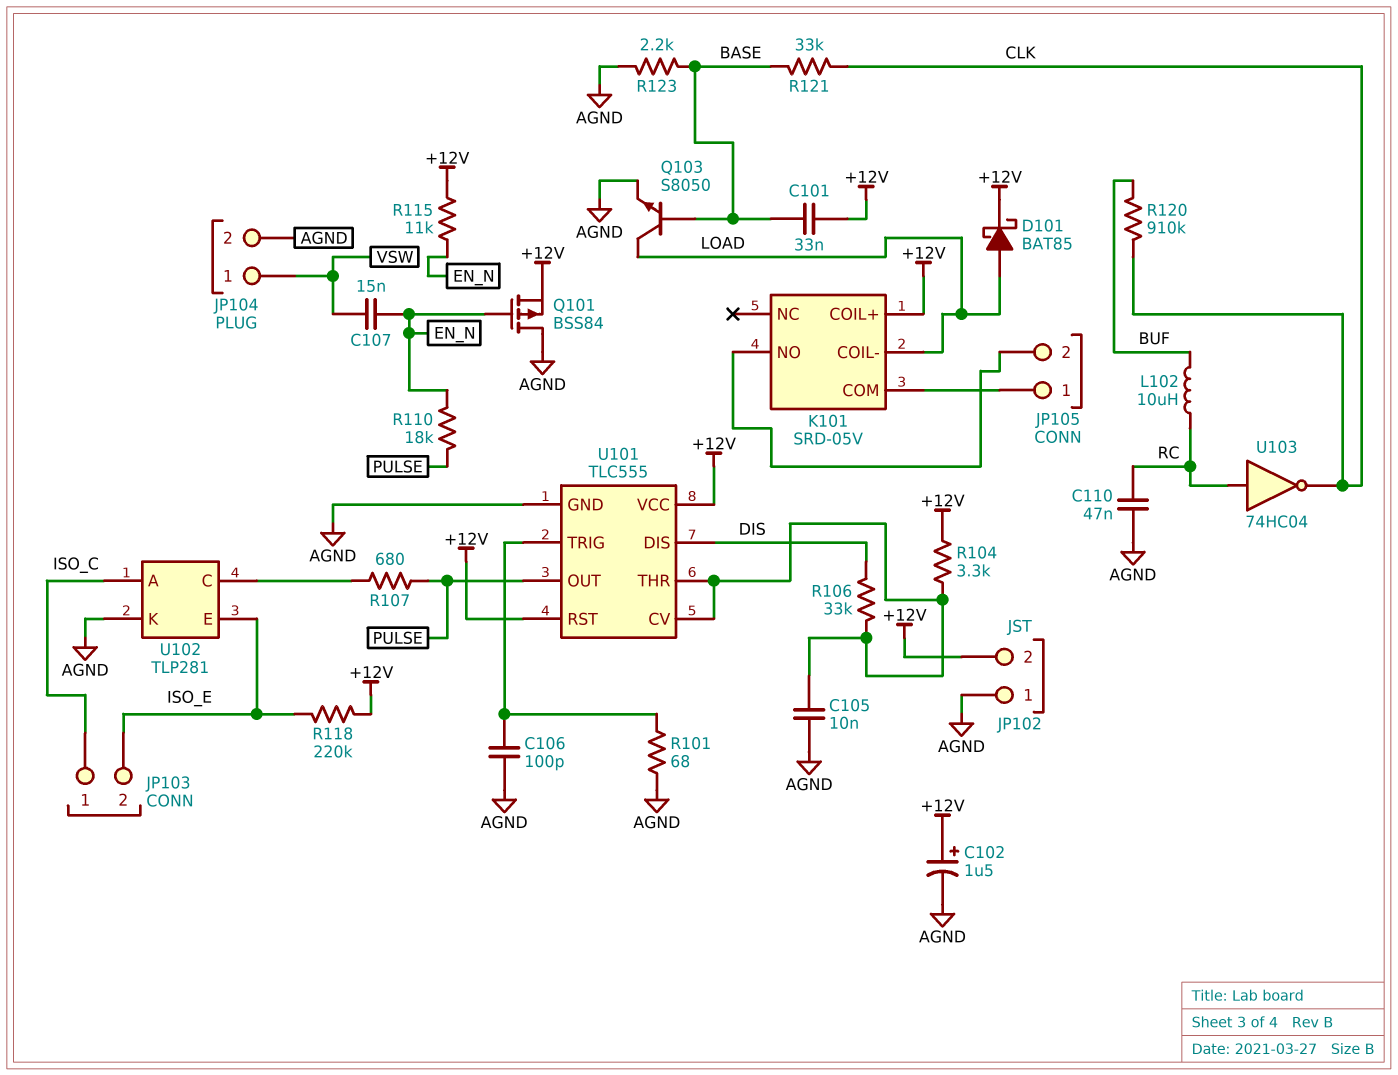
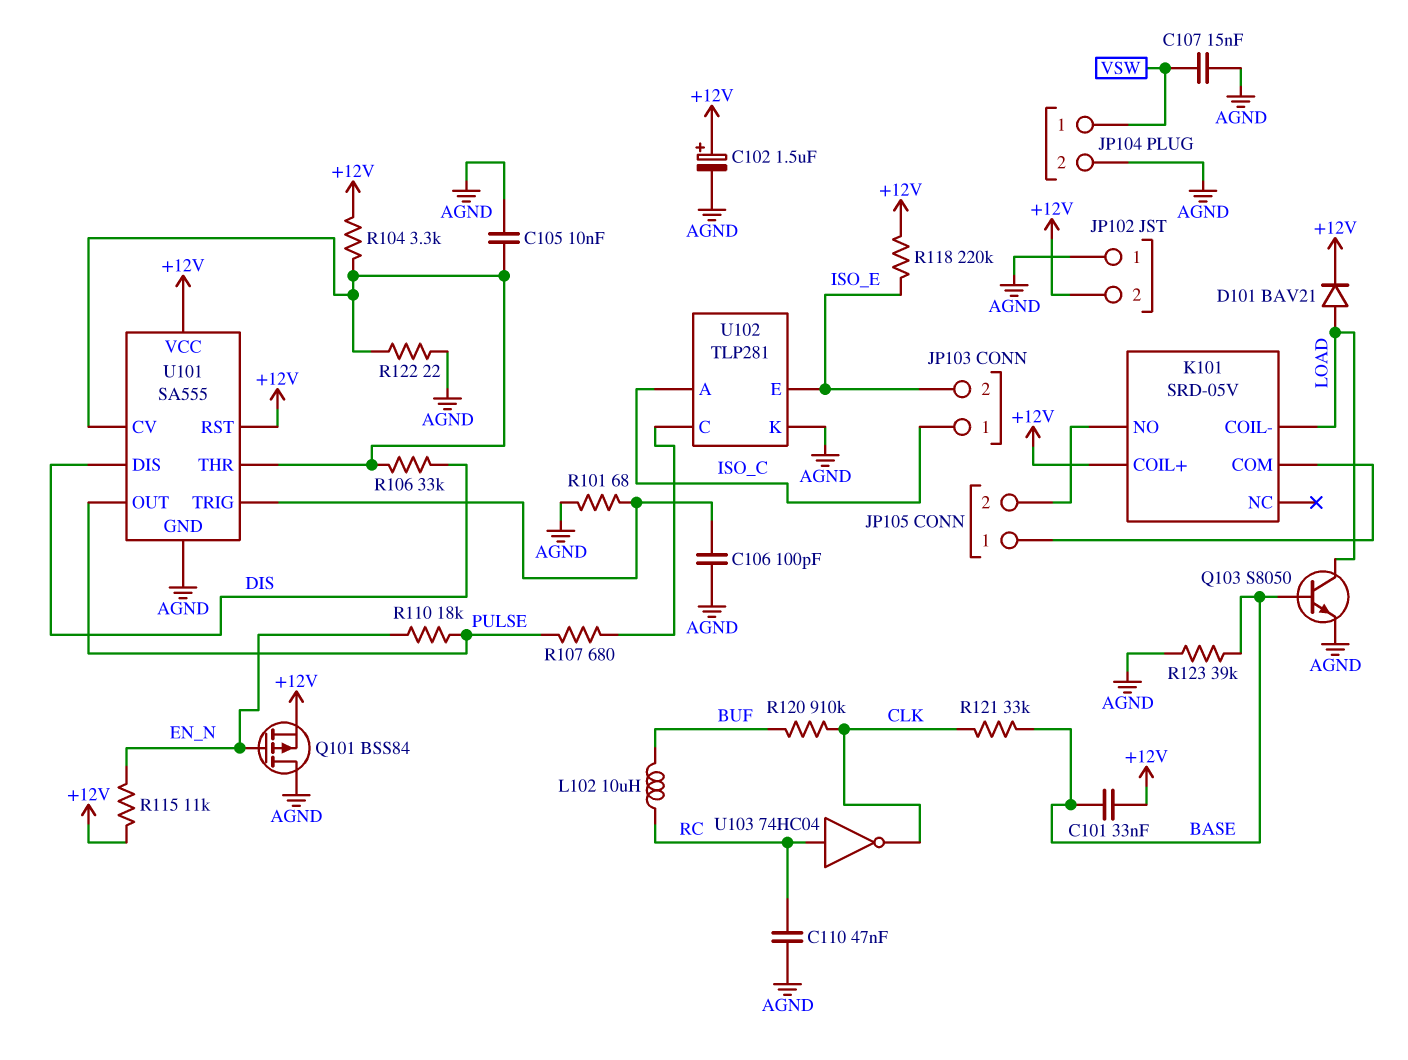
C107: 15nF (EN_N, VSW) -> 15nF (AGND, VSW)
D101: schottky BAT85 (A LOAD, K +12V) -> diode BAV21 (A LOAD, K +12V)
R122: none -> 22 (AGND, U101/CV)
R123: 2.2k (AGND, BASE) -> 39k (AGND, BASE)
U101: TLC555 -> SA555

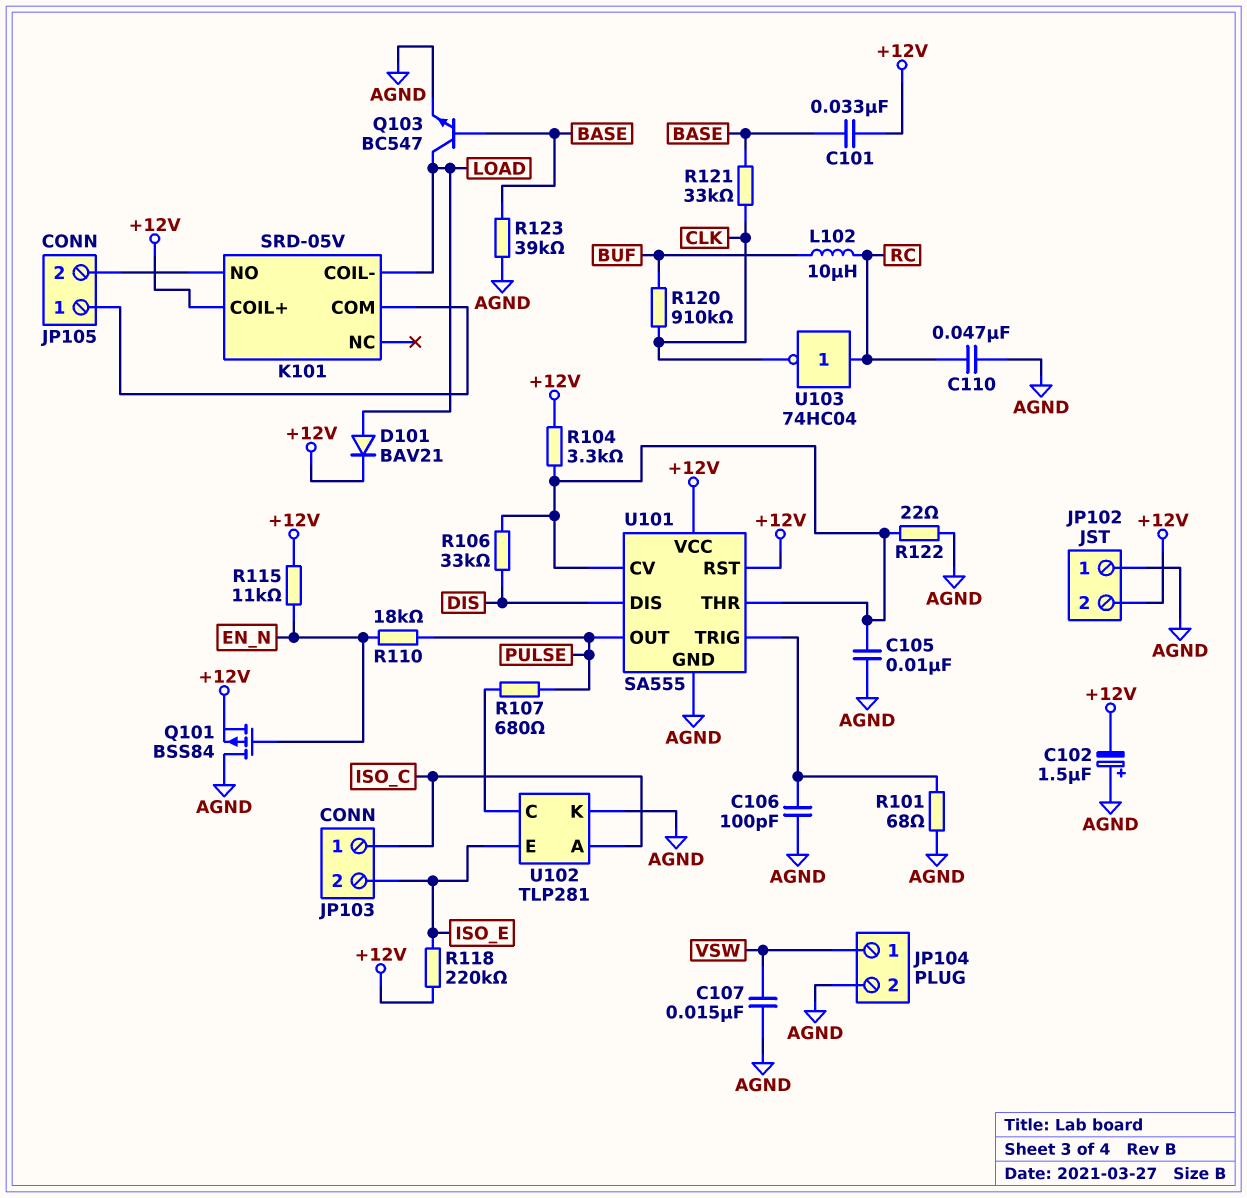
C102: 1.5uF (plus +12V, minus AGND) -> 1.5uF (plus AGND, minus +12V)
Q103: NPN S8050 (B BASE, C LOAD, E AGND) -> NPN BC547 (B BASE, C LOAD, E AGND)

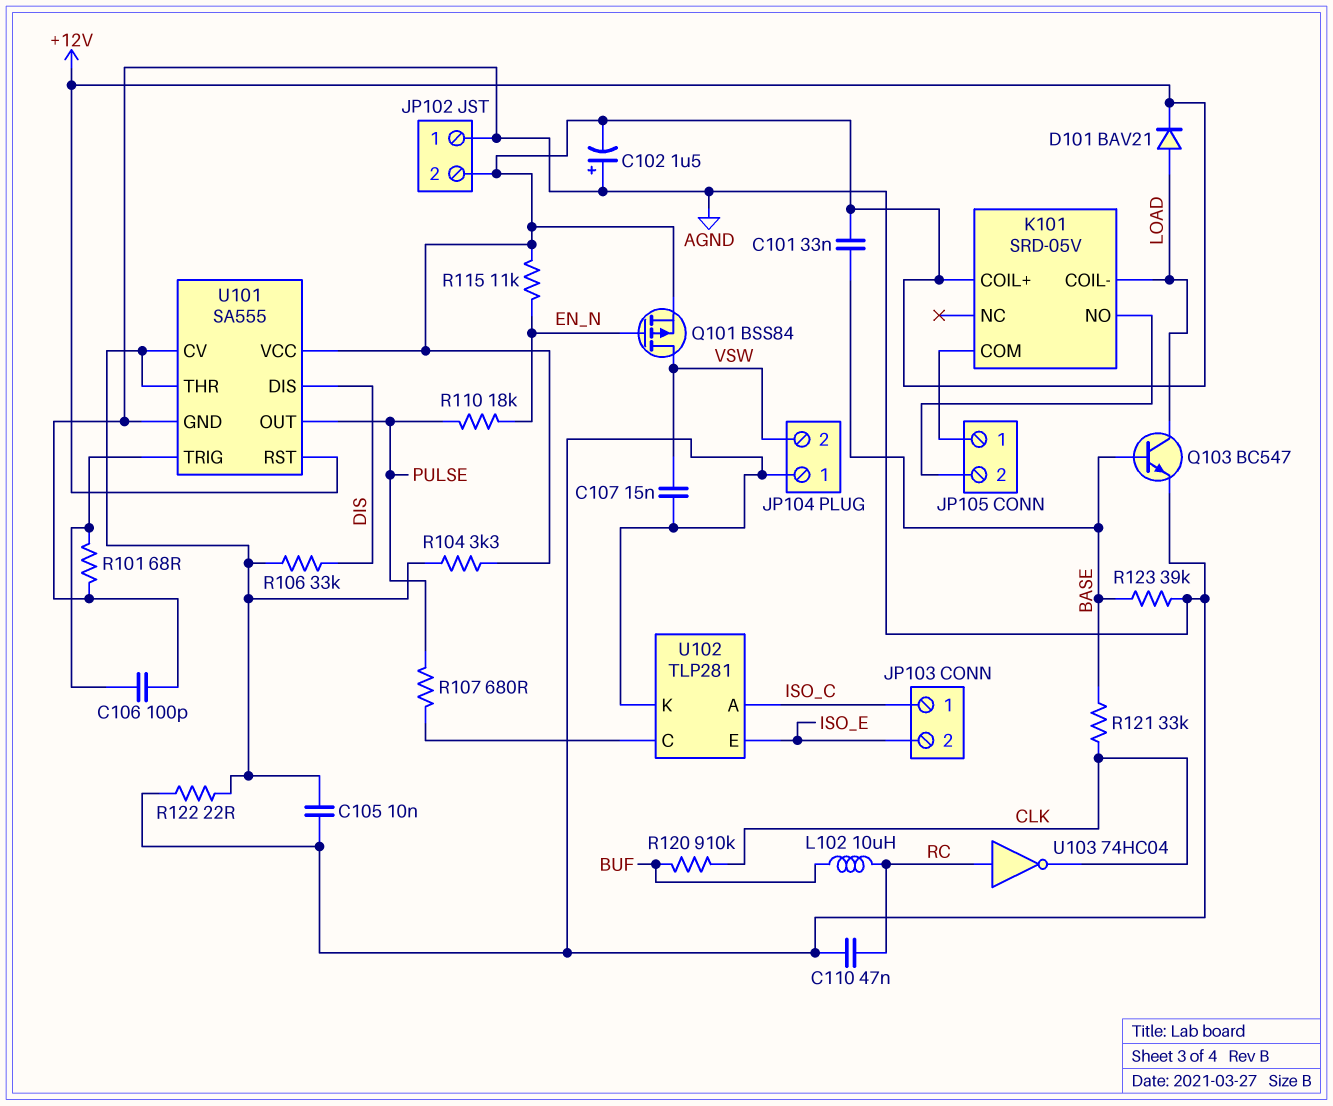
JP104 pin 1: VSW -> AGND
JP104 pin 2: AGND -> VSW
Q101: PMOS BSS84 (G EN_N, D AGND, S +12V) -> PMOS BSS84 (G EN_N, D VSW, S +12V)
R118: 220k (+12V, ISO_E) -> none

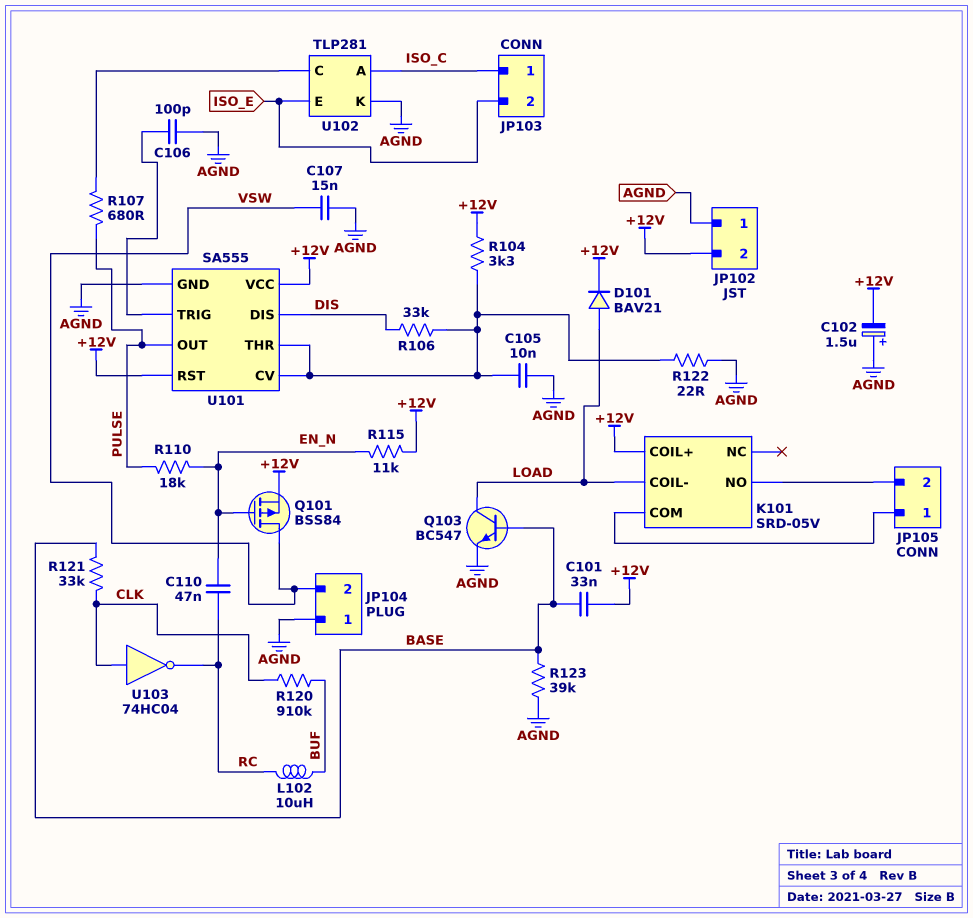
C110: 47nF (AGND, RC) -> 47nF (EN_N, RC)
R101: 68 (AGND, U101/TRIG) -> none
U103: NOT 74HC04 (in RC, out CLK) -> NOT 74HC04 (in CLK, out RC)

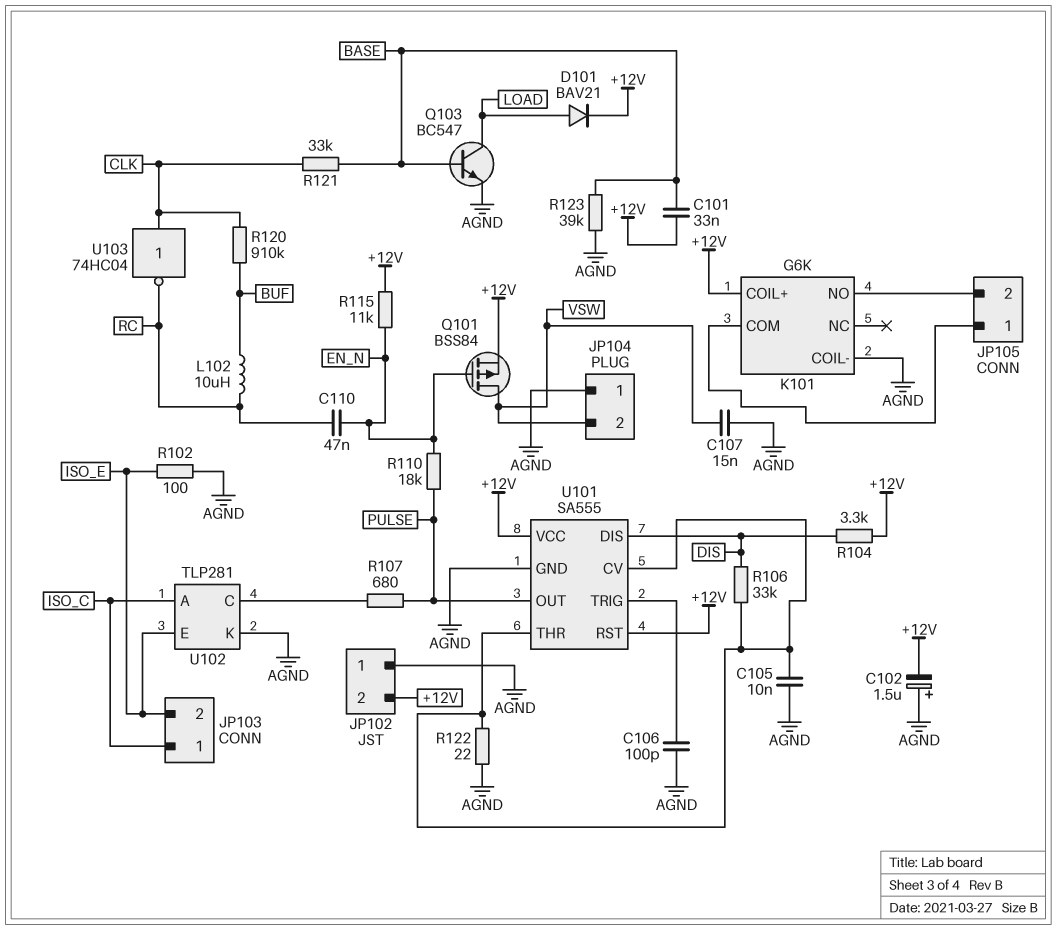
K101: SRD-05V -> G6K
K101 pin COIL-: LOAD -> AGND
R102: none -> 100 (AGND, ISO_E)
R104: 3.3k (+12V, U101/CV) -> 3.3k (+12V, DIS)

